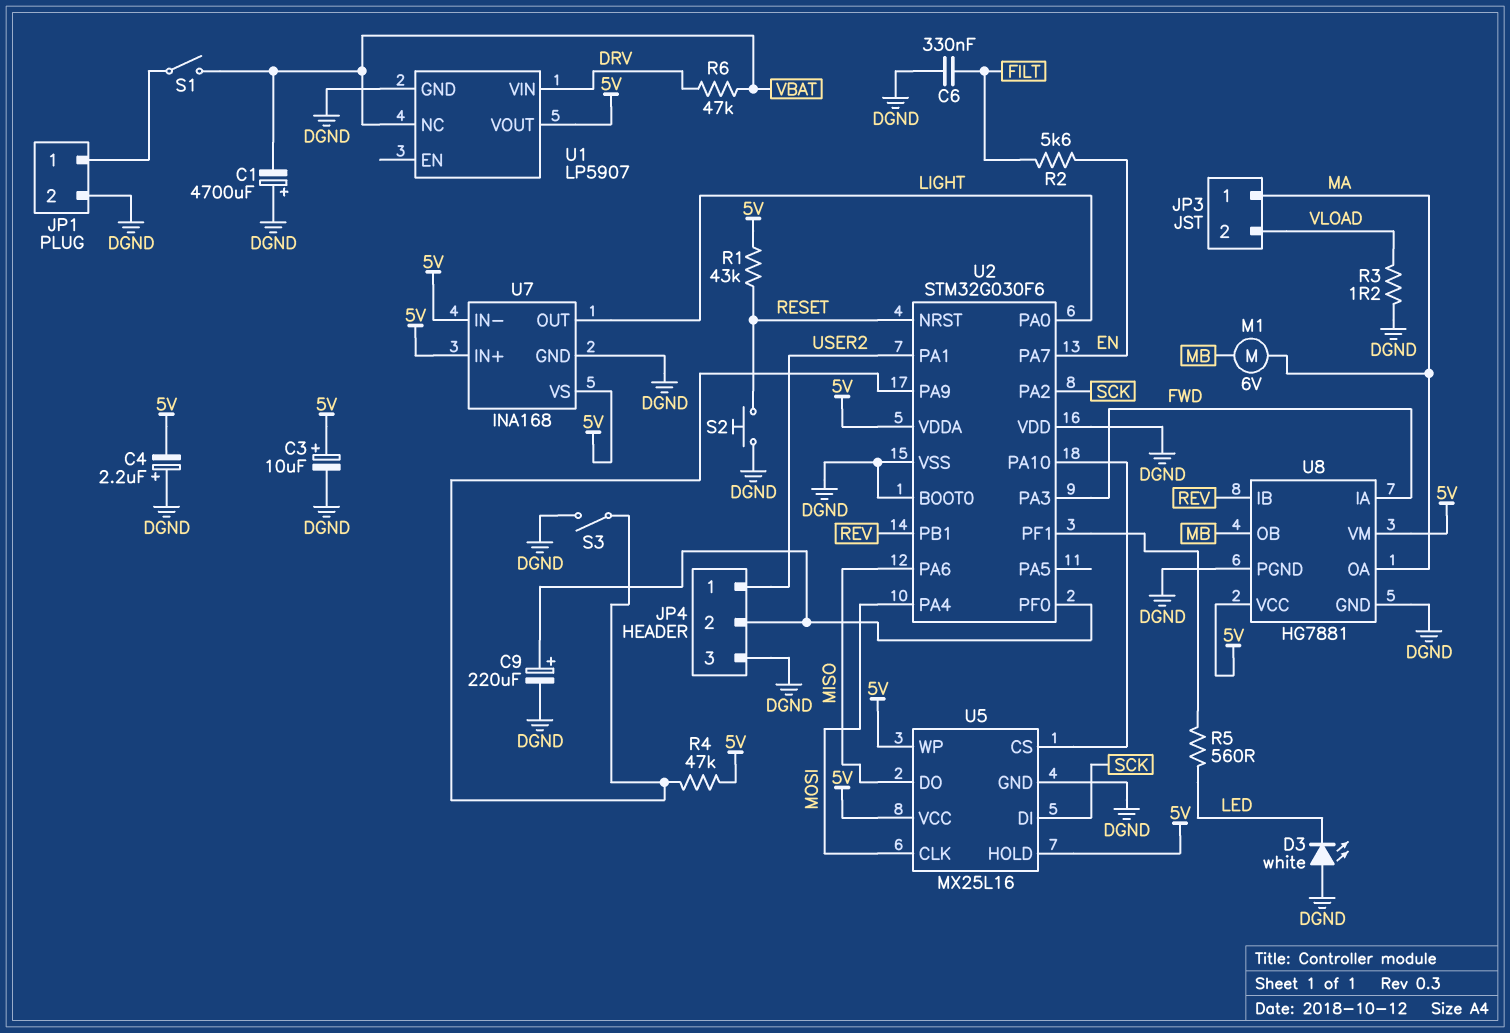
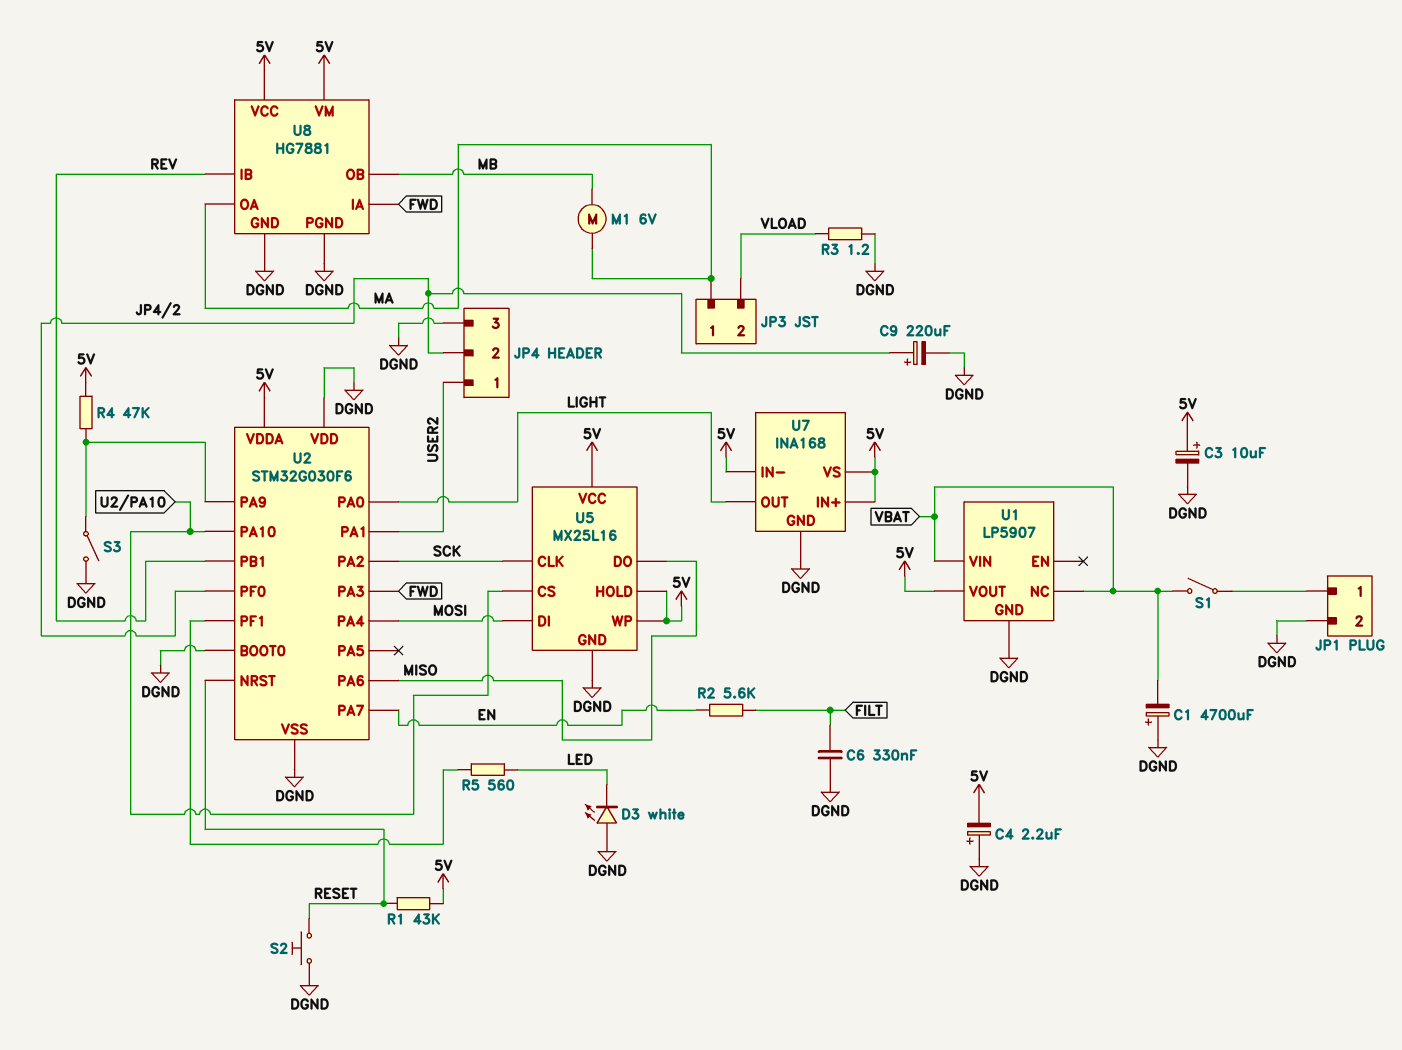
R6: 47k (DRV, VBAT) -> none
U1 pin VIN: DRV -> VBAT
U5 pin CLK: MOSI -> SCK
U5 pin DI: SCK -> MOSI

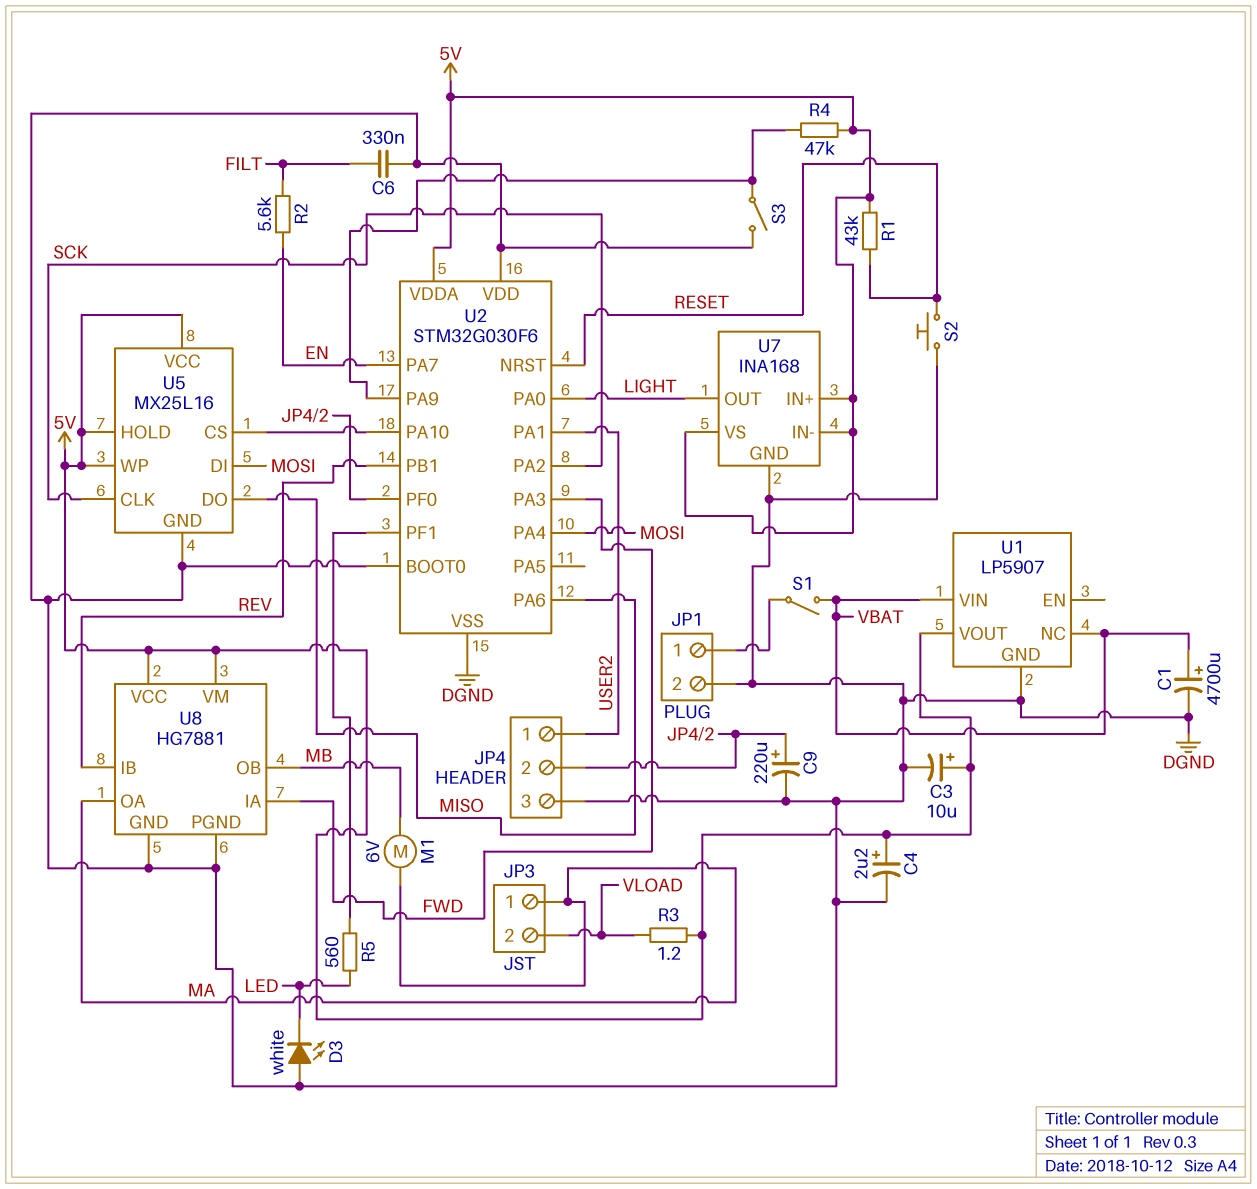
C1: 4700uF (plus DGND, minus VBAT) -> 4700uF (plus VBAT, minus DGND)
C4: 2.2uF (plus DGND, minus 5V) -> 2.2uF (plus 5V, minus DGND)
R3: 1.2 (DGND, VLOAD) -> 1.2 (5V, VLOAD)

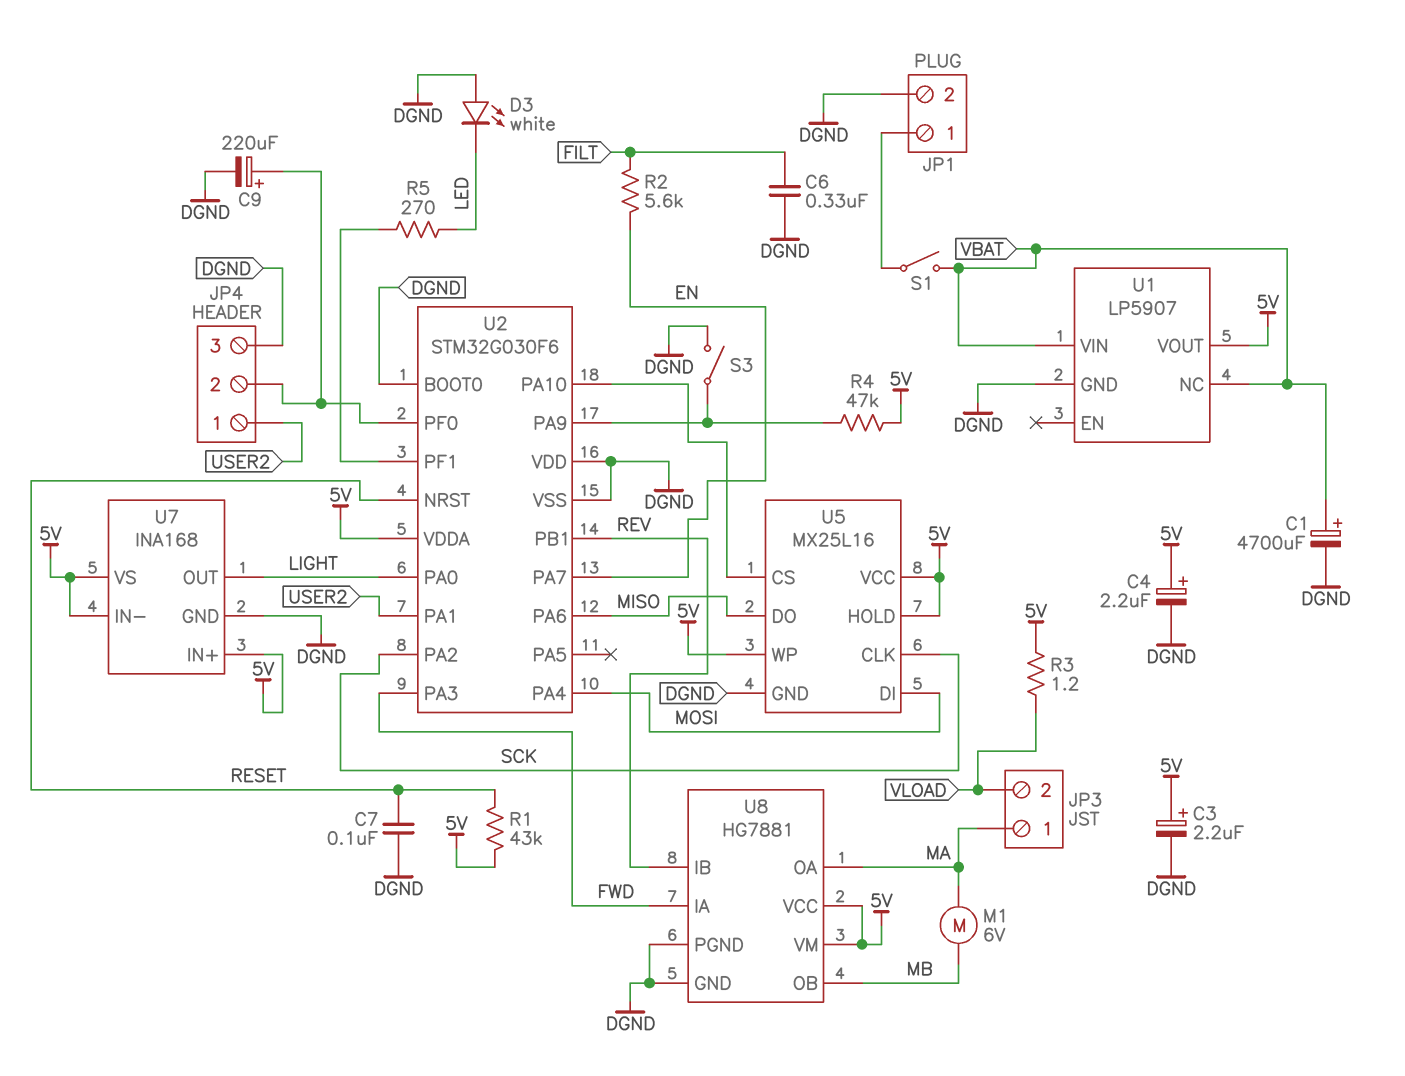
C3: 10uF (plus 5V, minus DGND) -> 2.2uF (plus 5V, minus DGND)
C7: none -> 100nF (DGND, RESET)
R5: 560 (LED, U2/PF1) -> 270 (LED, U2/PF1)
S2: button (DGND, RESET) -> none

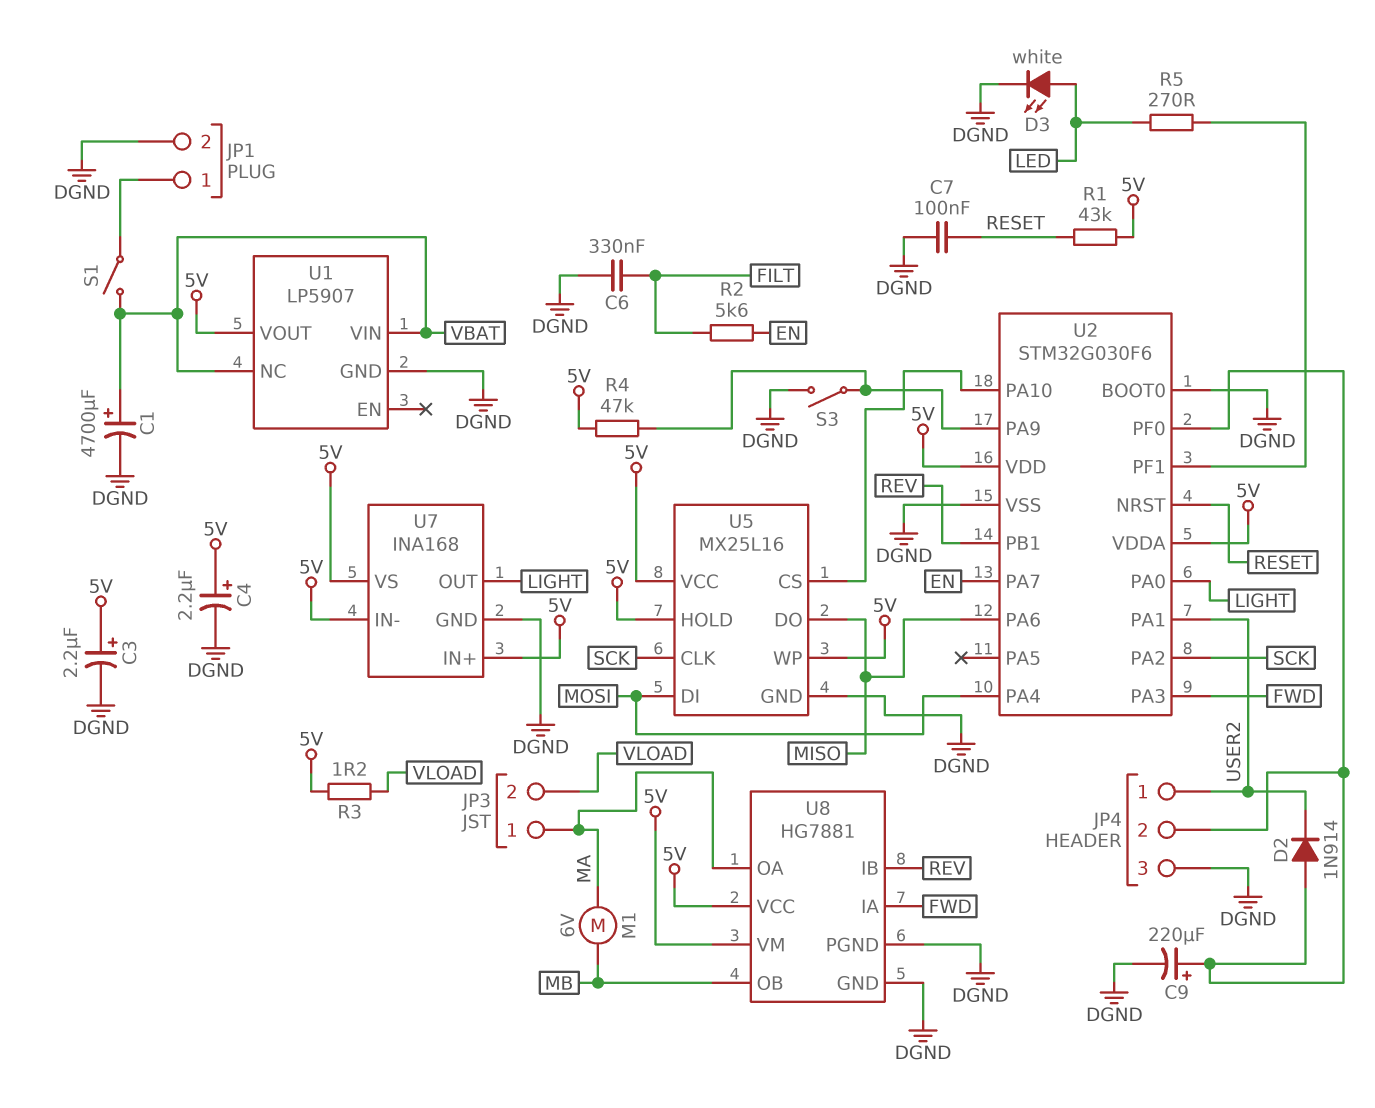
D2: none -> diode 1N914 (A JP4/2, K USER2)
D3: LED white (A DGND, K LED) -> LED white (A LED, K DGND)
U2 pin VDD: DGND -> 5V

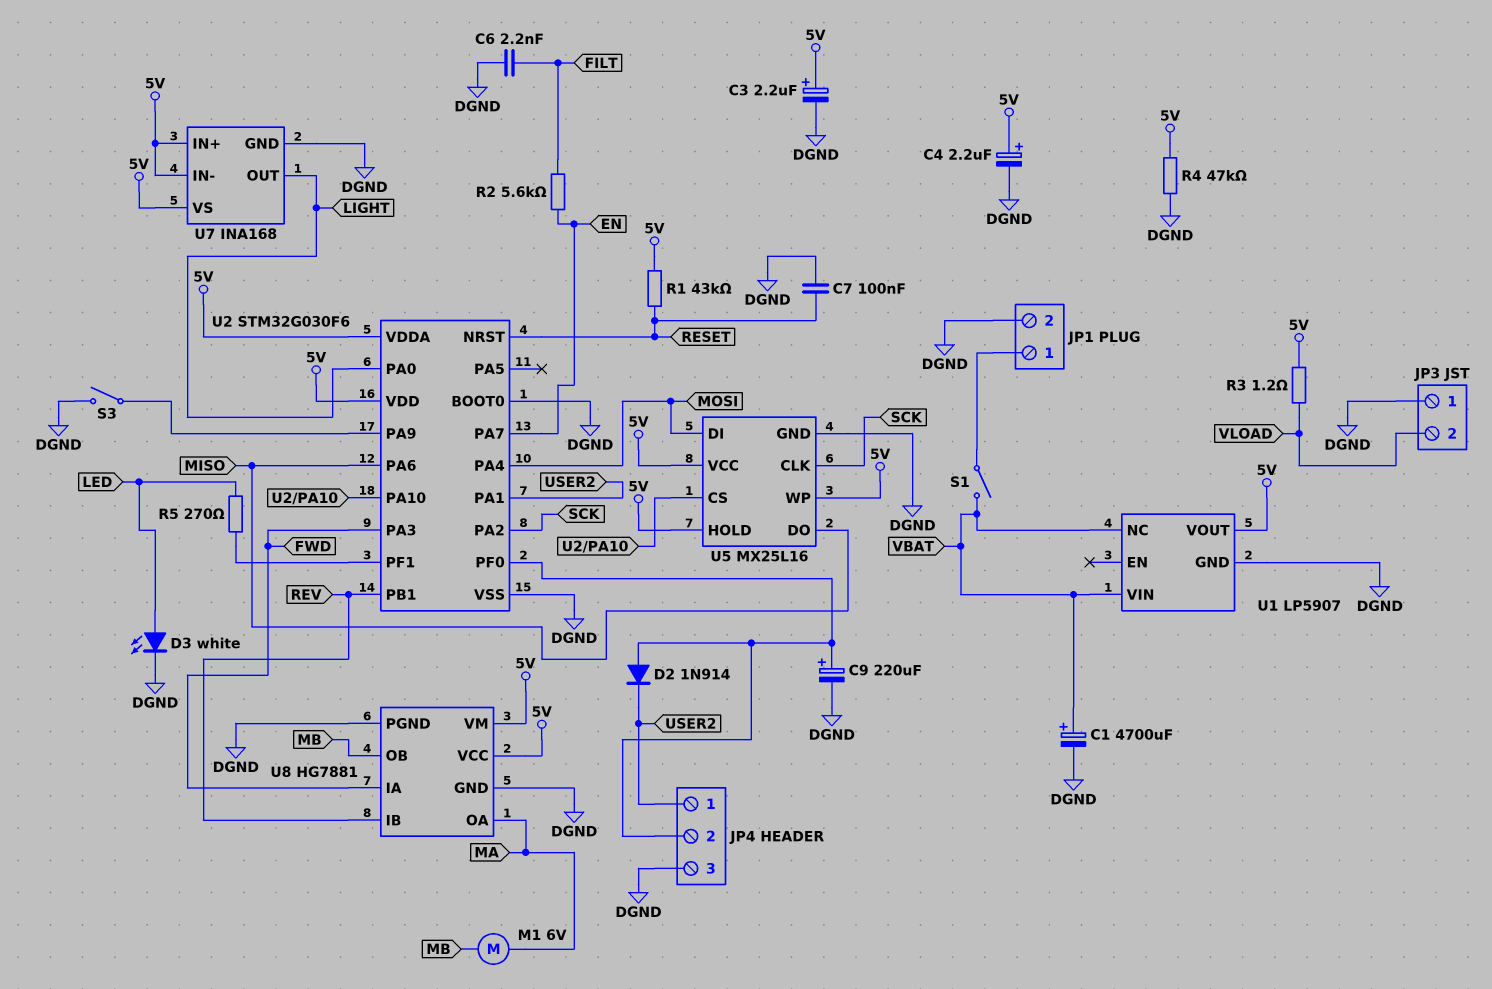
C6: 330nF (DGND, FILT) -> 2.2nF (DGND, FILT)
JP3 pin 1: MA -> DGND
R4: 47k (5V, U2/PA9) -> 47k (5V, DGND)

